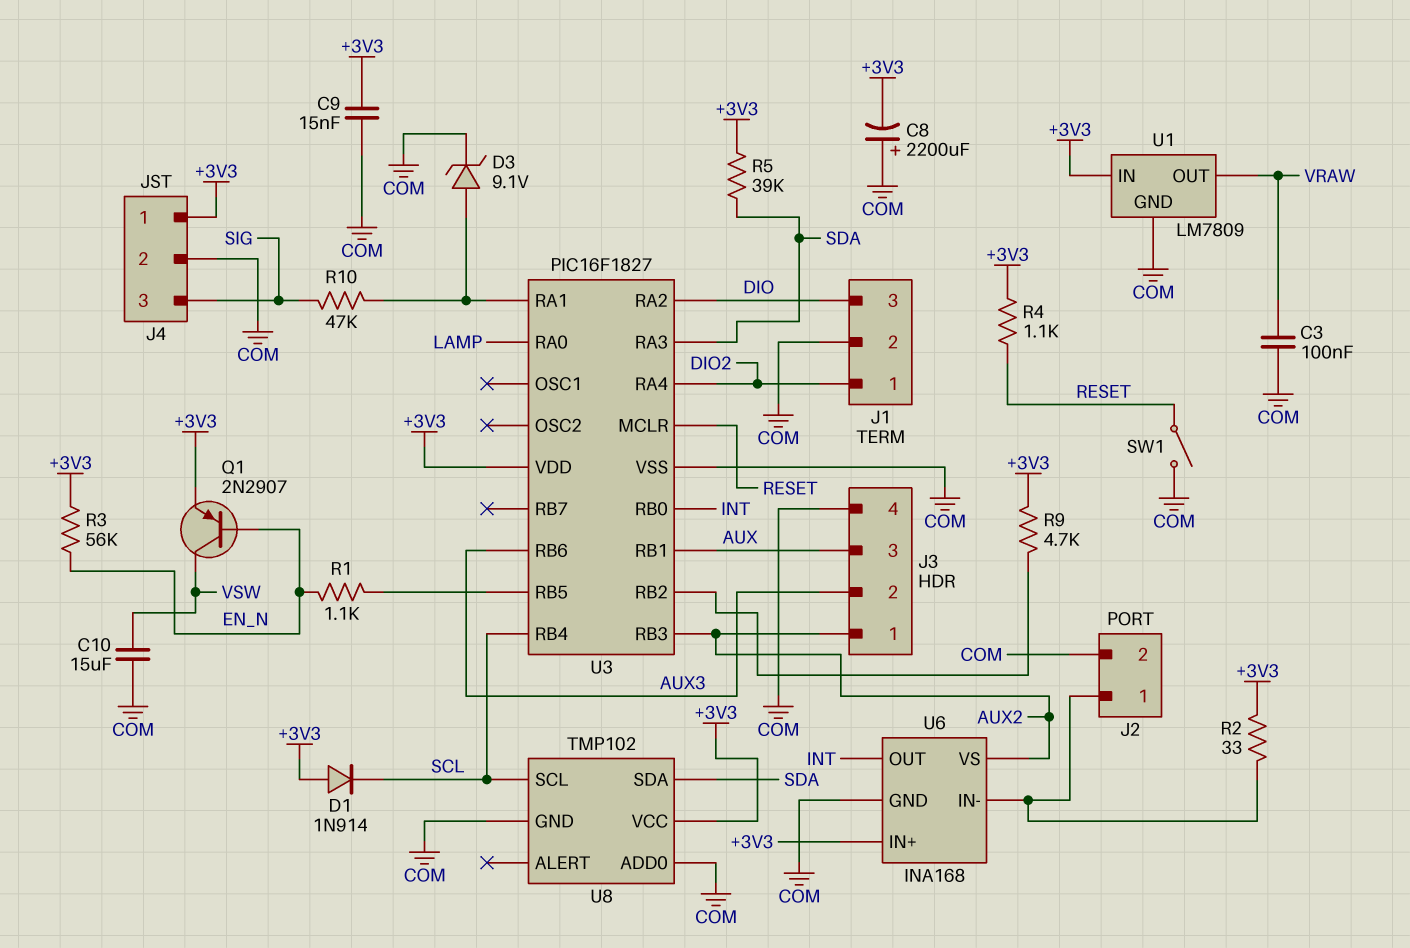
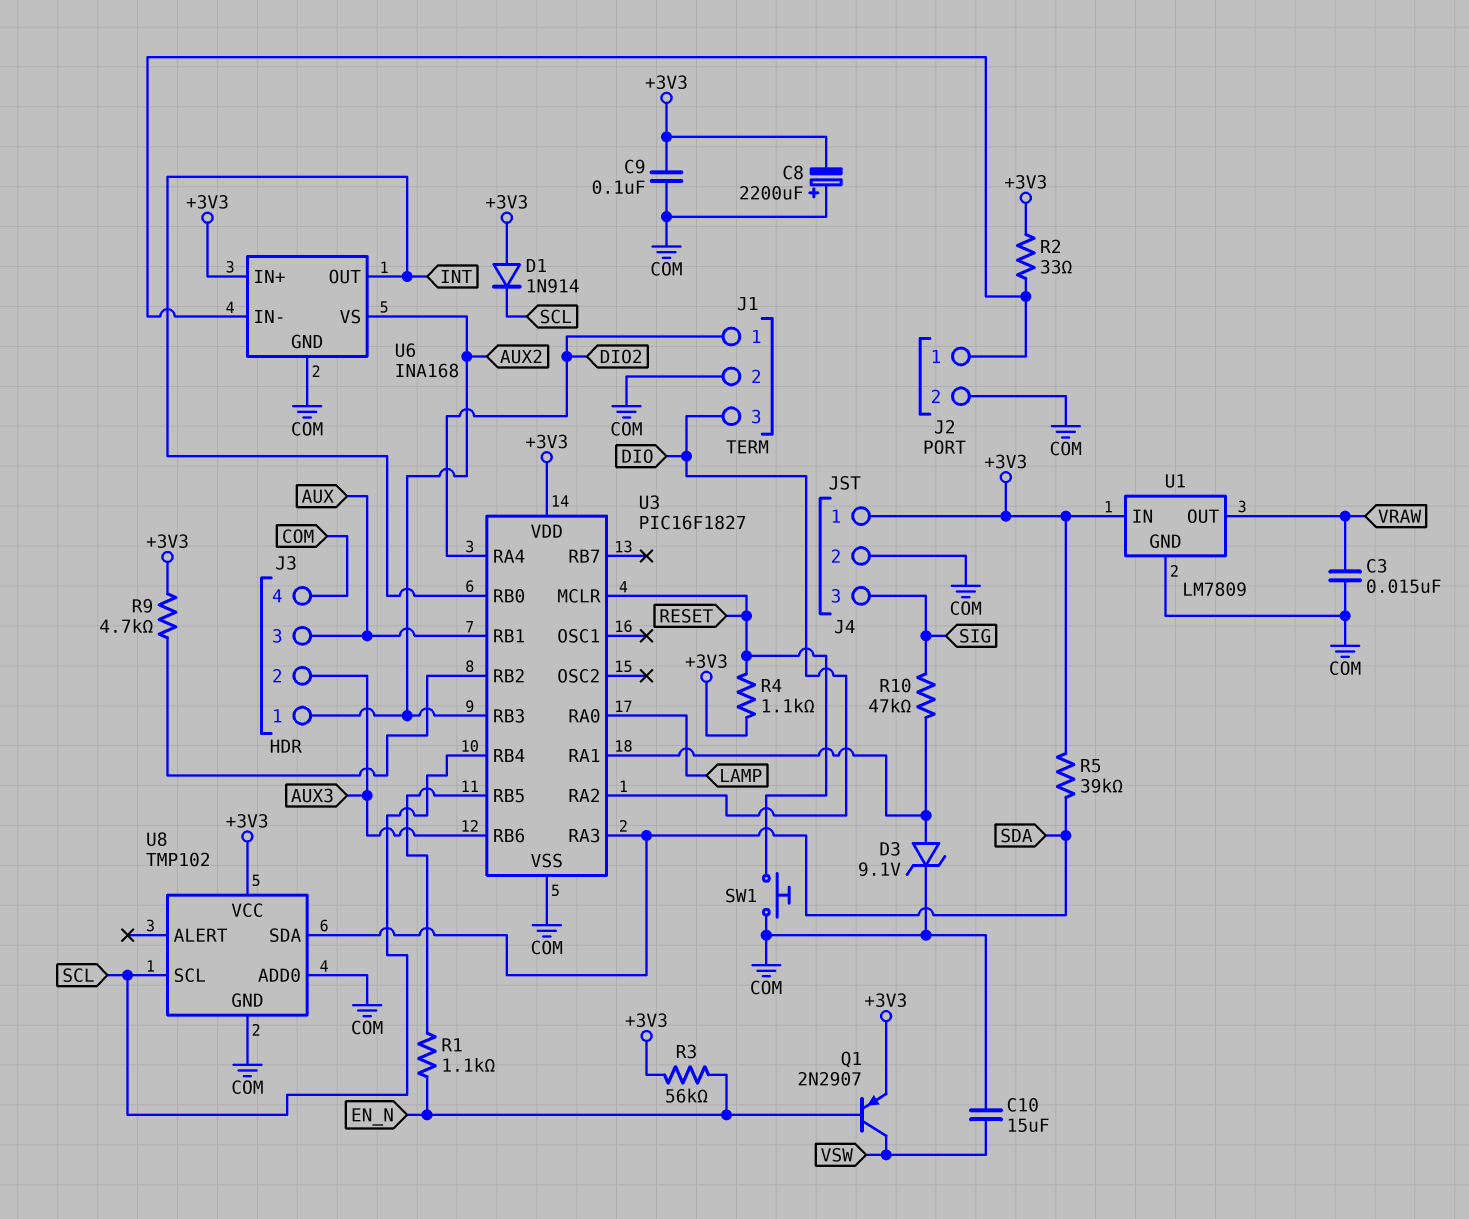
C3: 100nF (COM, VRAW) -> 15nF (COM, VRAW)
C9: 15nF (+3V3, COM) -> 100nF (+3V3, COM)
SW1: switch (COM, RESET) -> button (COM, RESET)

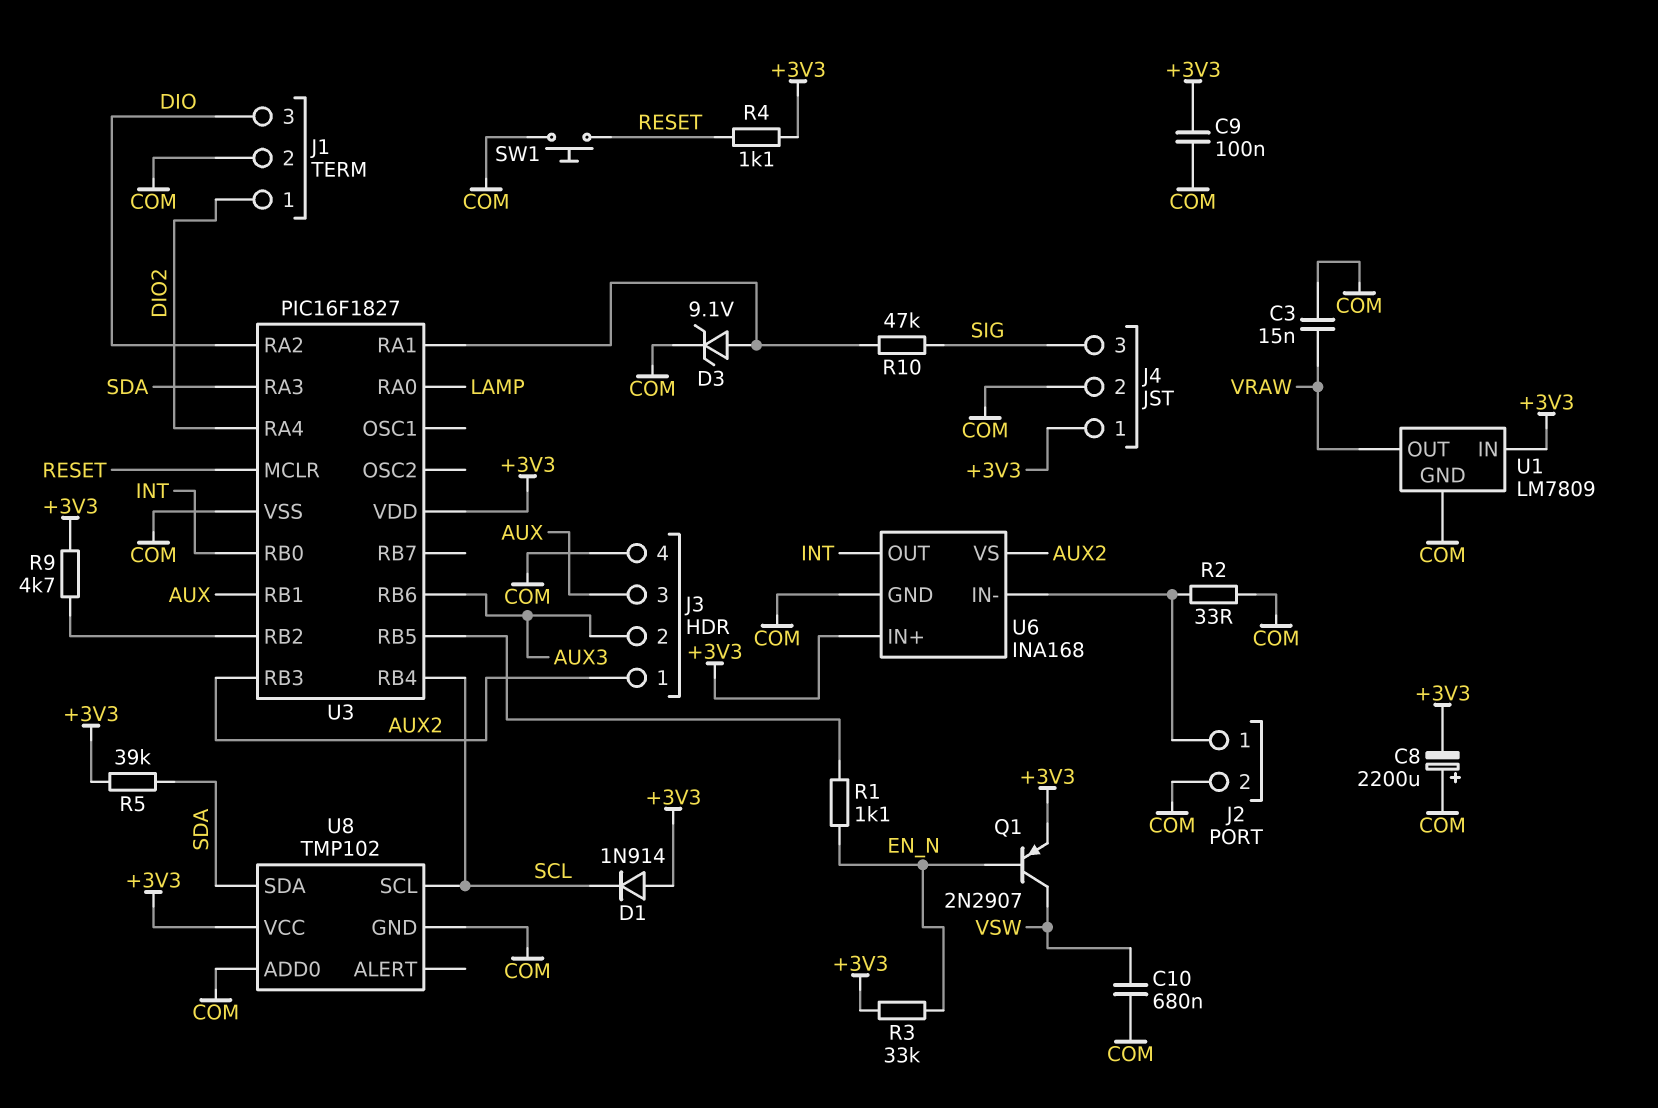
C10: 15uF (COM, VSW) -> 680nF (COM, VSW)
R2: 33 (+3V3, J2/1) -> 33 (COM, J2/1)
R3: 56k (+3V3, EN_N) -> 33k (+3V3, EN_N)

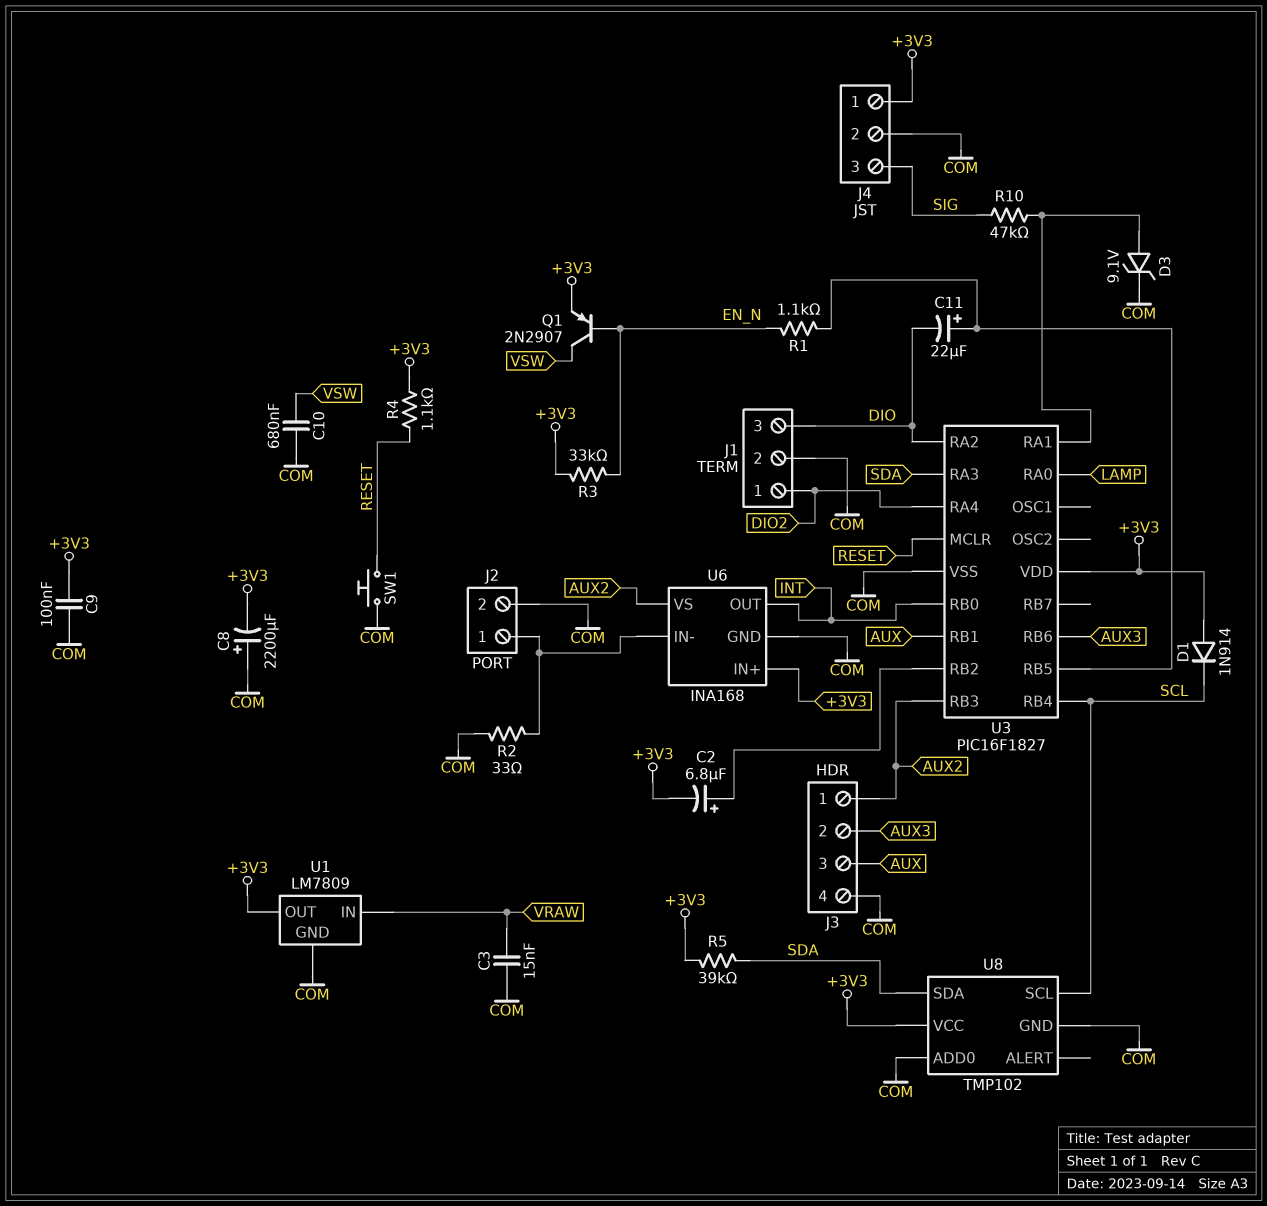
C2: none -> 6.8uF (plus U3/RB2, minus +3V3)
C11: none -> 22uF (plus U3/RB5, minus DIO)
R9: 4.7k (+3V3, U3/RB2) -> none
U1 pin IN: +3V3 -> VRAW
U1 pin OUT: VRAW -> +3V3

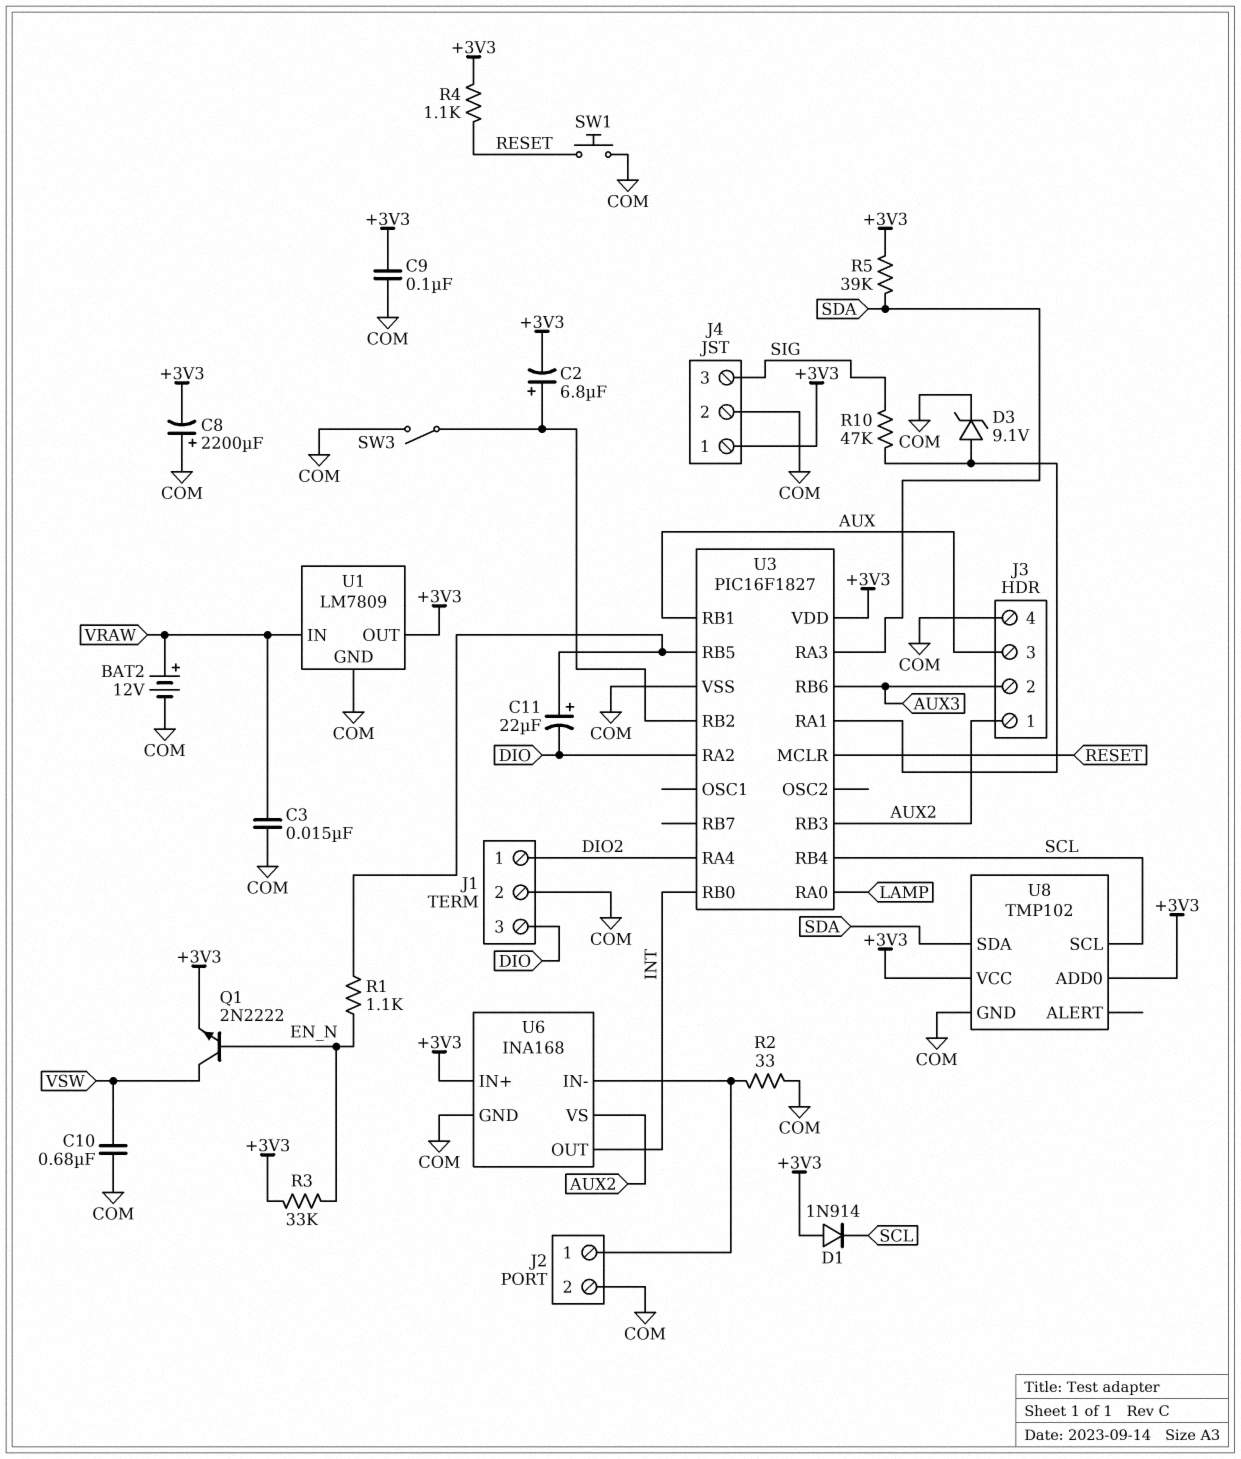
BAT2: none -> 12V (plus VRAW, minus COM)
Q1: PNP 2N2907 (B EN_N, C VSW, E +3V3) -> NPN 2N2222 (B EN_N, C VSW, E +3V3)
SW3: none -> switch (COM, U3/RB2)
U8 pin ADD0: COM -> +3V3

